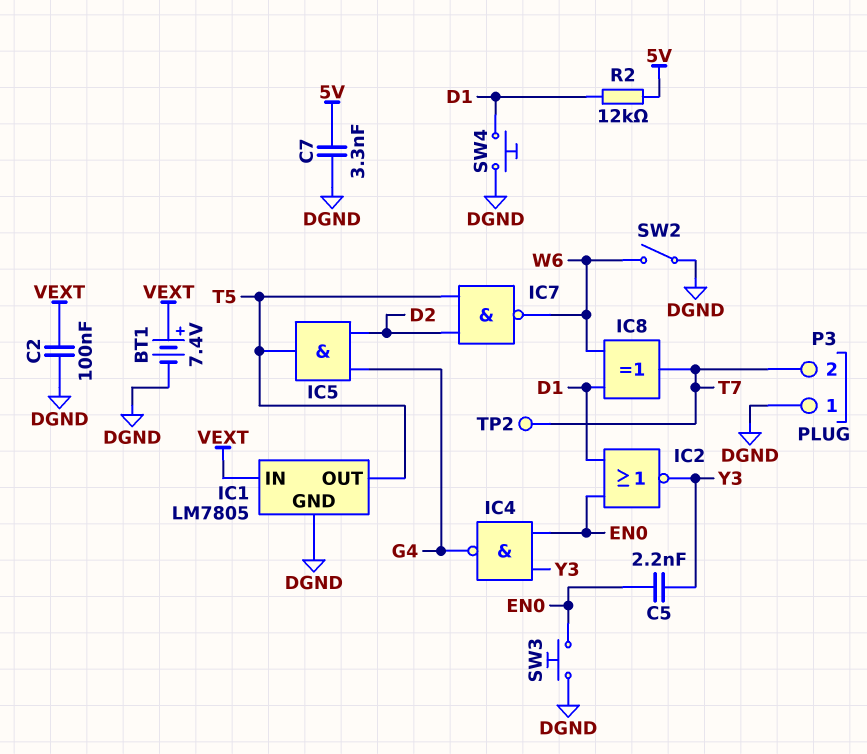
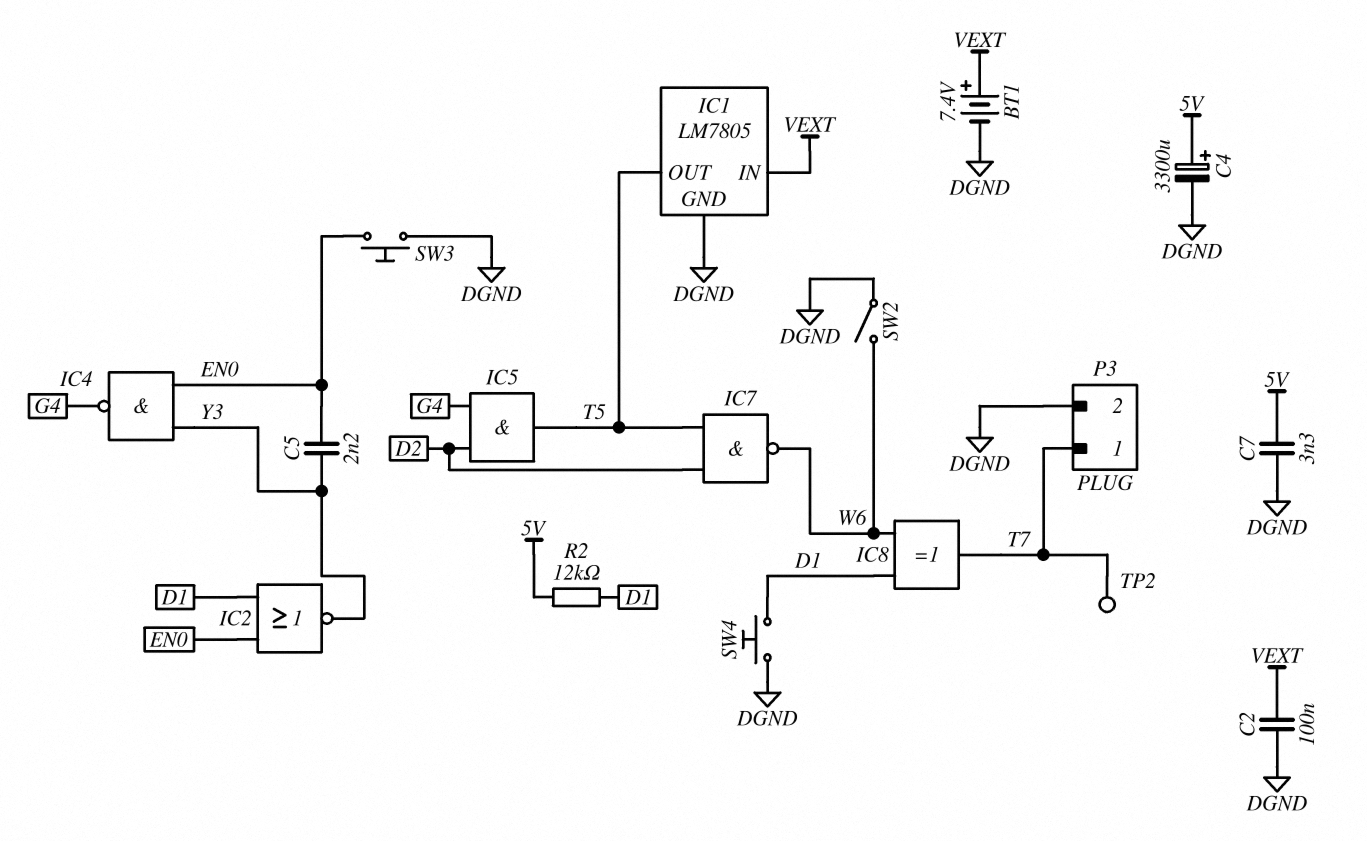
C4: none -> 3300uF (plus 5V, minus DGND)
P3 pin 1: DGND -> T7
P3 pin 2: T7 -> DGND

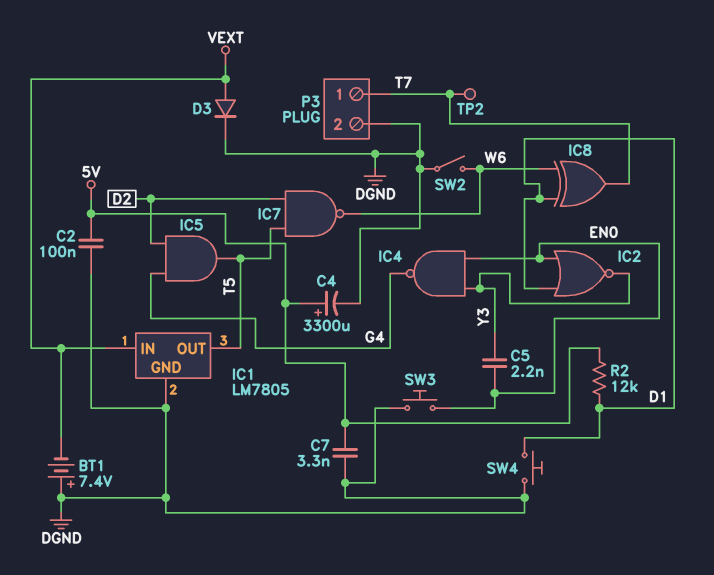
BT1: 7.4V (plus VEXT, minus DGND) -> 7.4V (plus DGND, minus VEXT)
C2: 100nF (DGND, VEXT) -> 100nF (5V, DGND)
D3: none -> diode (A VEXT, K DGND)

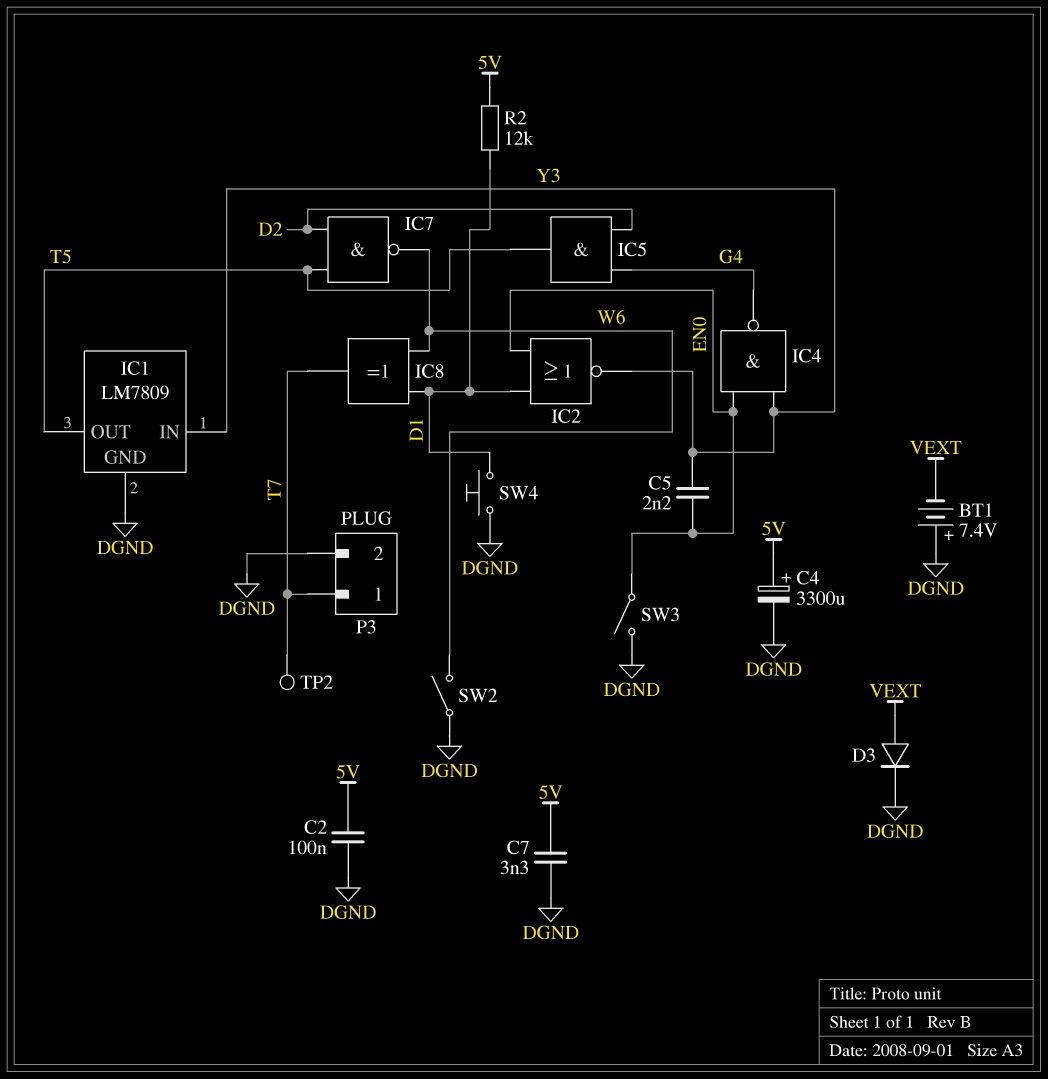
IC1: LM7805 -> LM7809
IC1 pin IN: VEXT -> Y3
SW3: button (DGND, EN0) -> switch (DGND, EN0)

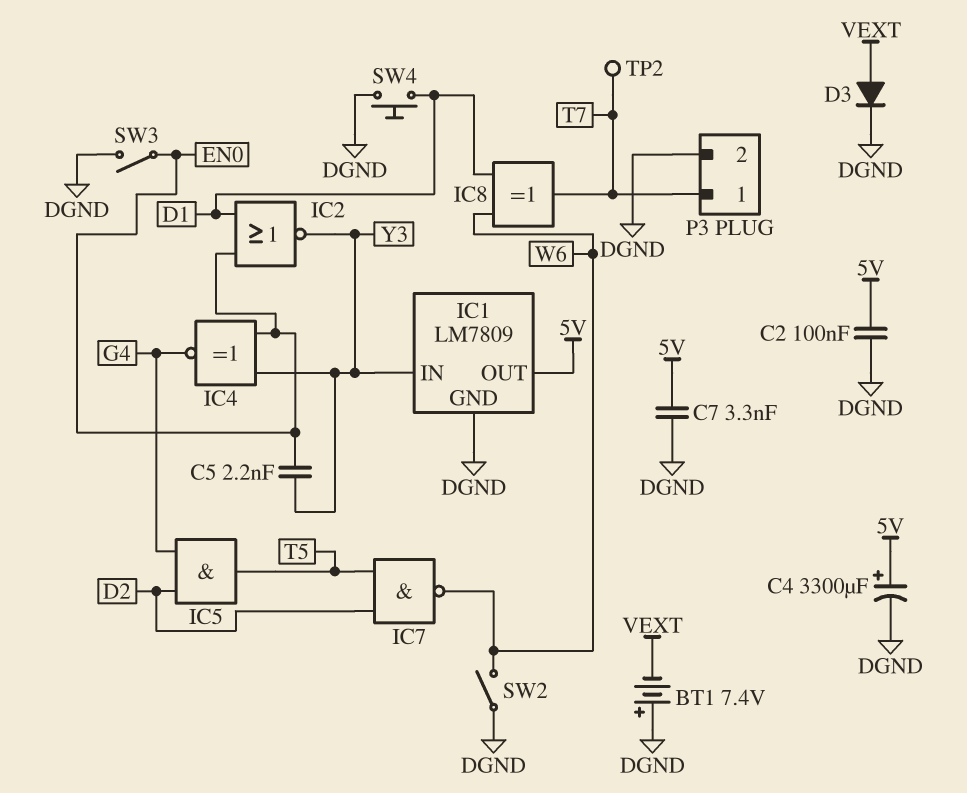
IC1 pin OUT: T5 -> 5V
IC4: NAND (in EN0, in Y3, out G4) -> XNOR (in EN0, in Y3, out G4)
R2: 12k (5V, D1) -> none

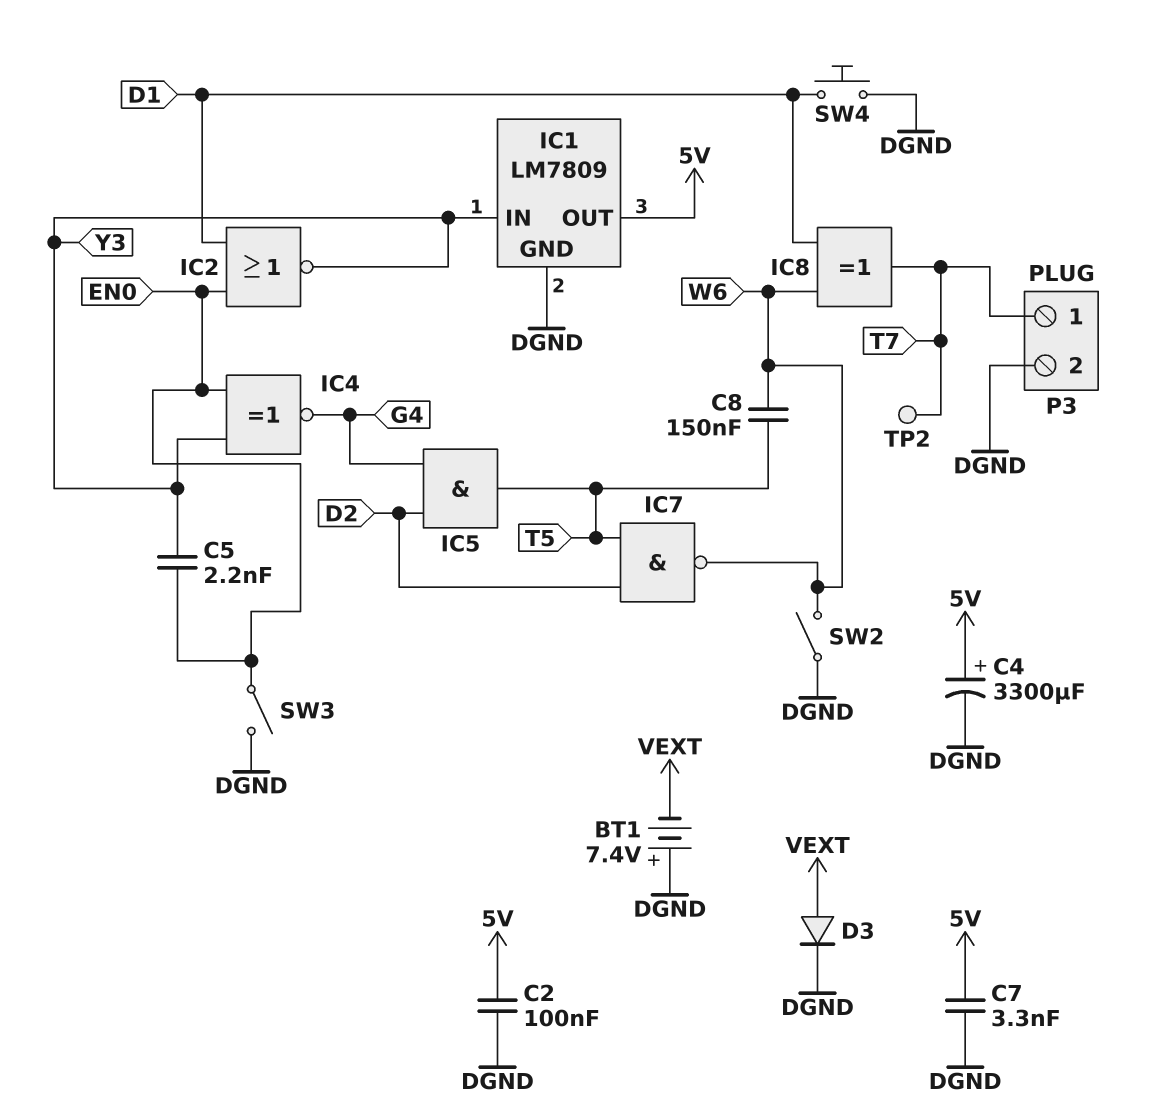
C8: none -> 150nF (T5, W6)

